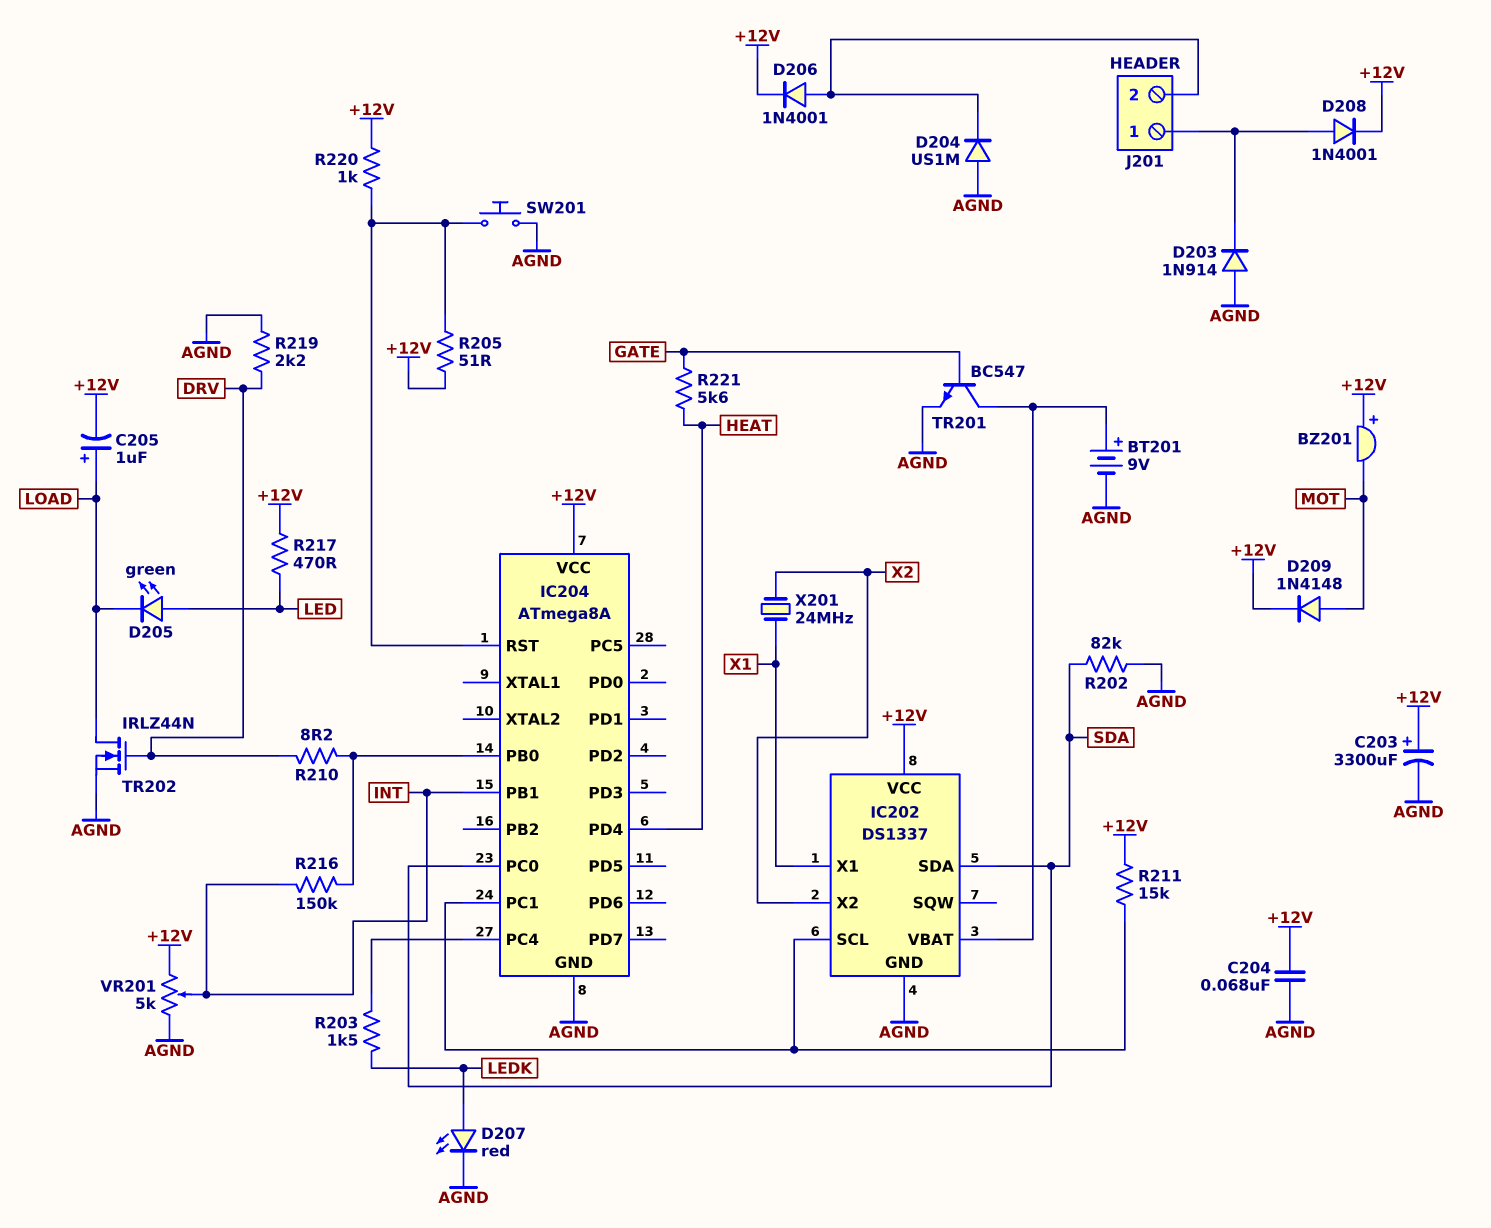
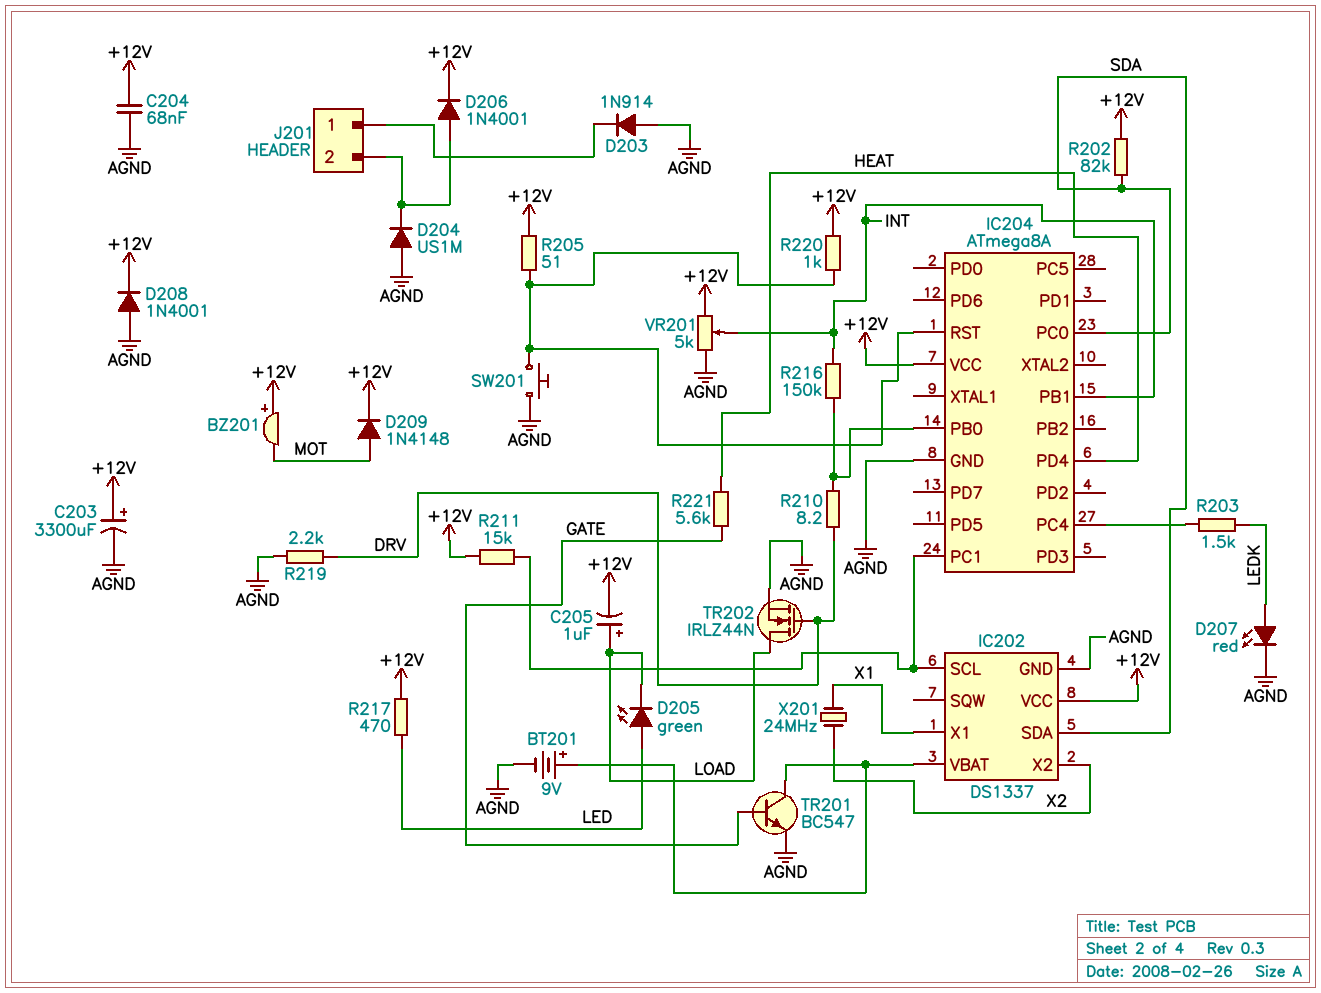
D208: diode 1N4001 (A J201/1, K +12V) -> diode 1N4001 (A AGND, K +12V)
R202: 82k (AGND, SDA) -> 82k (+12V, SDA)

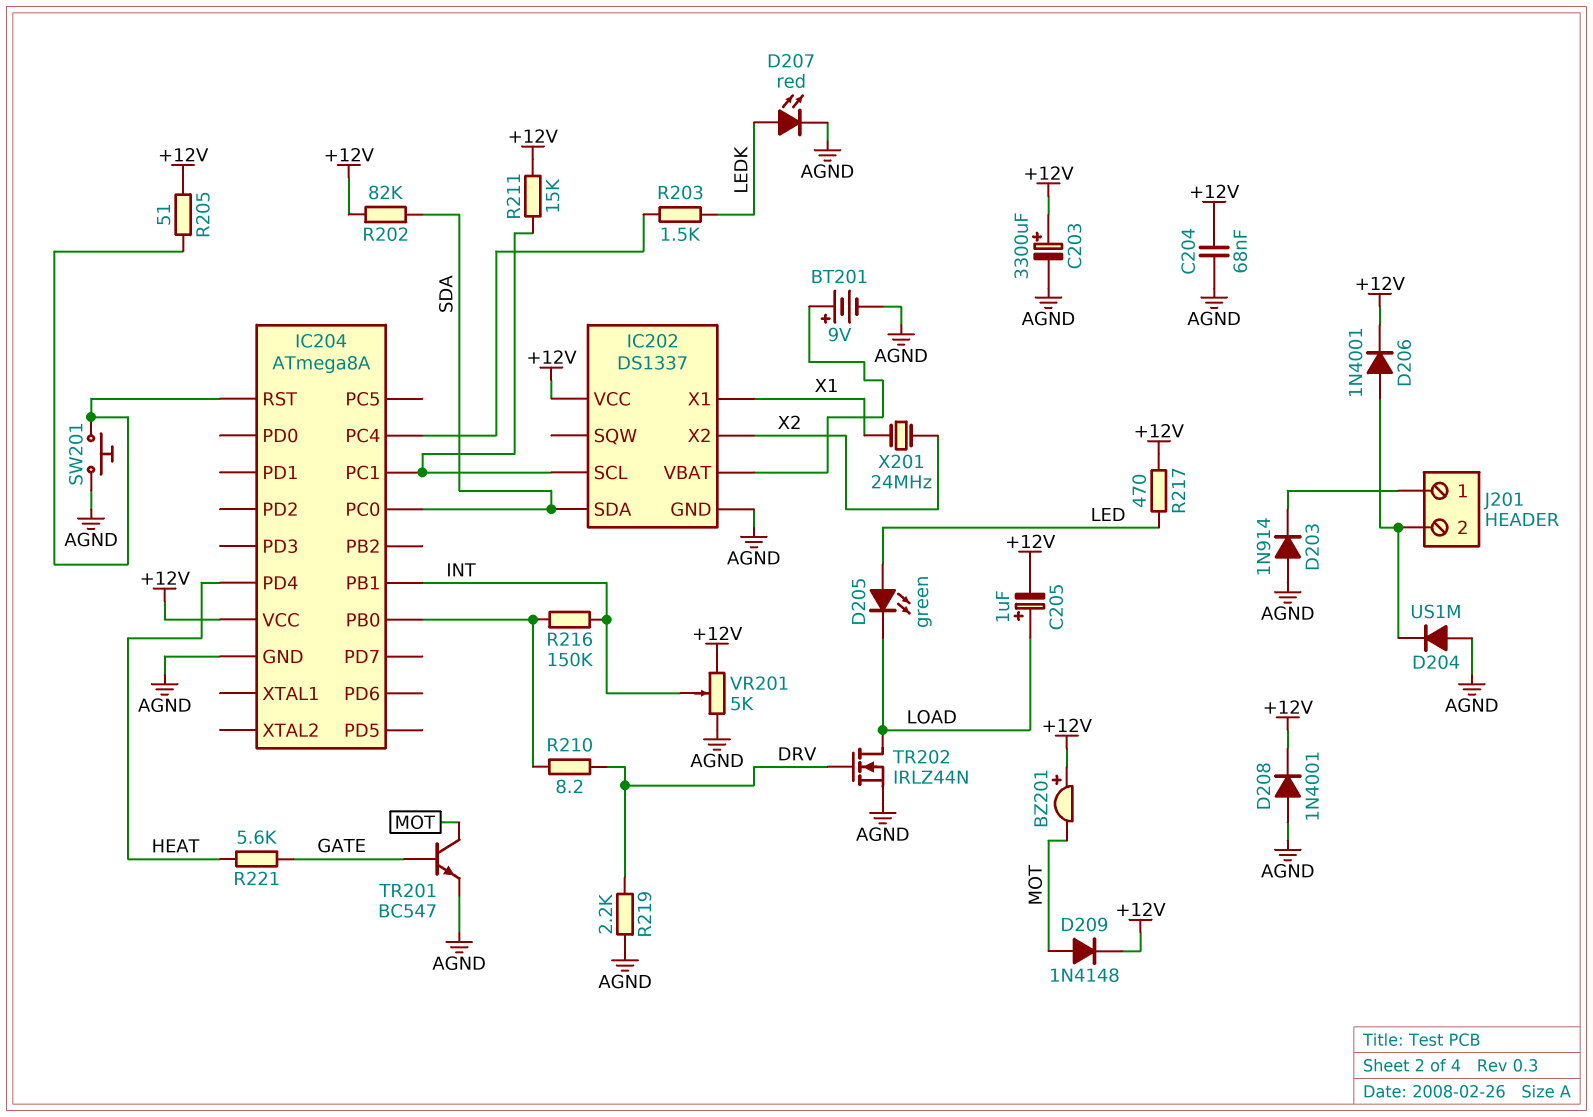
R220: 1k (+12V, IC204/RST) -> none
TR201: NPN BC547 (B GATE, C IC202/VBAT, E AGND) -> NPN BC547 (B GATE, C MOT, E AGND)

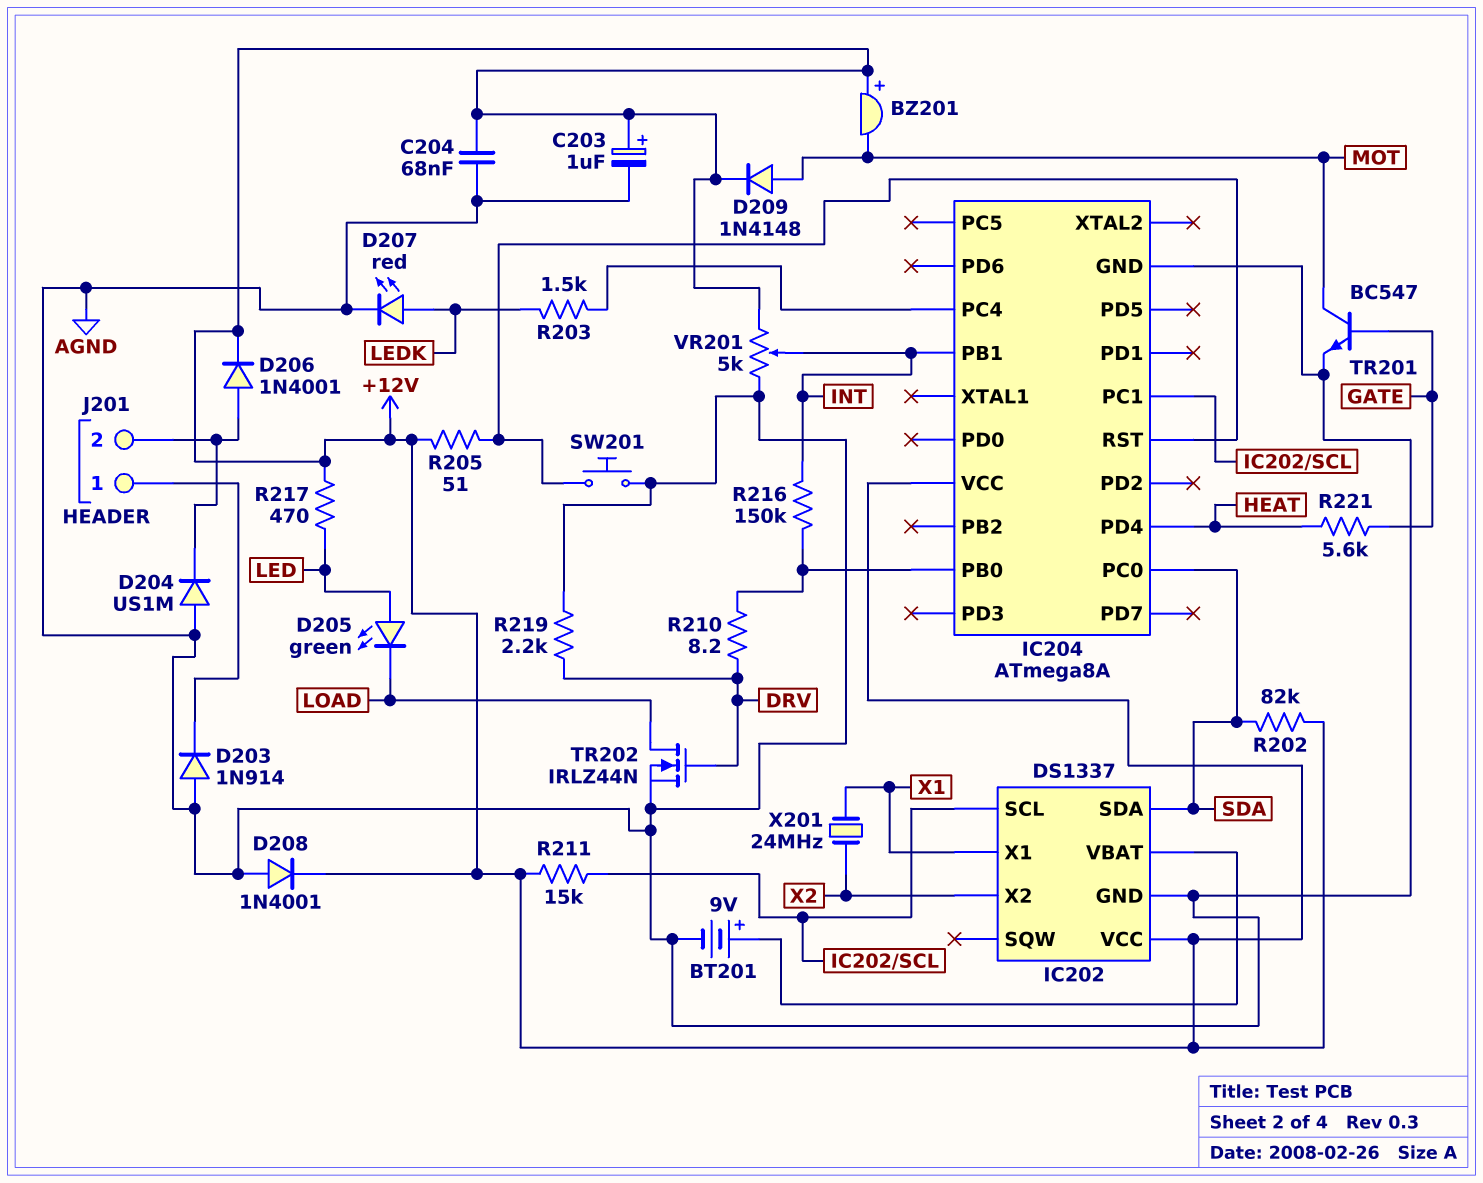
C203: 3300uF (plus +12V, minus AGND) -> 1uF (plus +12V, minus AGND)
C205: 1uF (plus LOAD, minus +12V) -> none

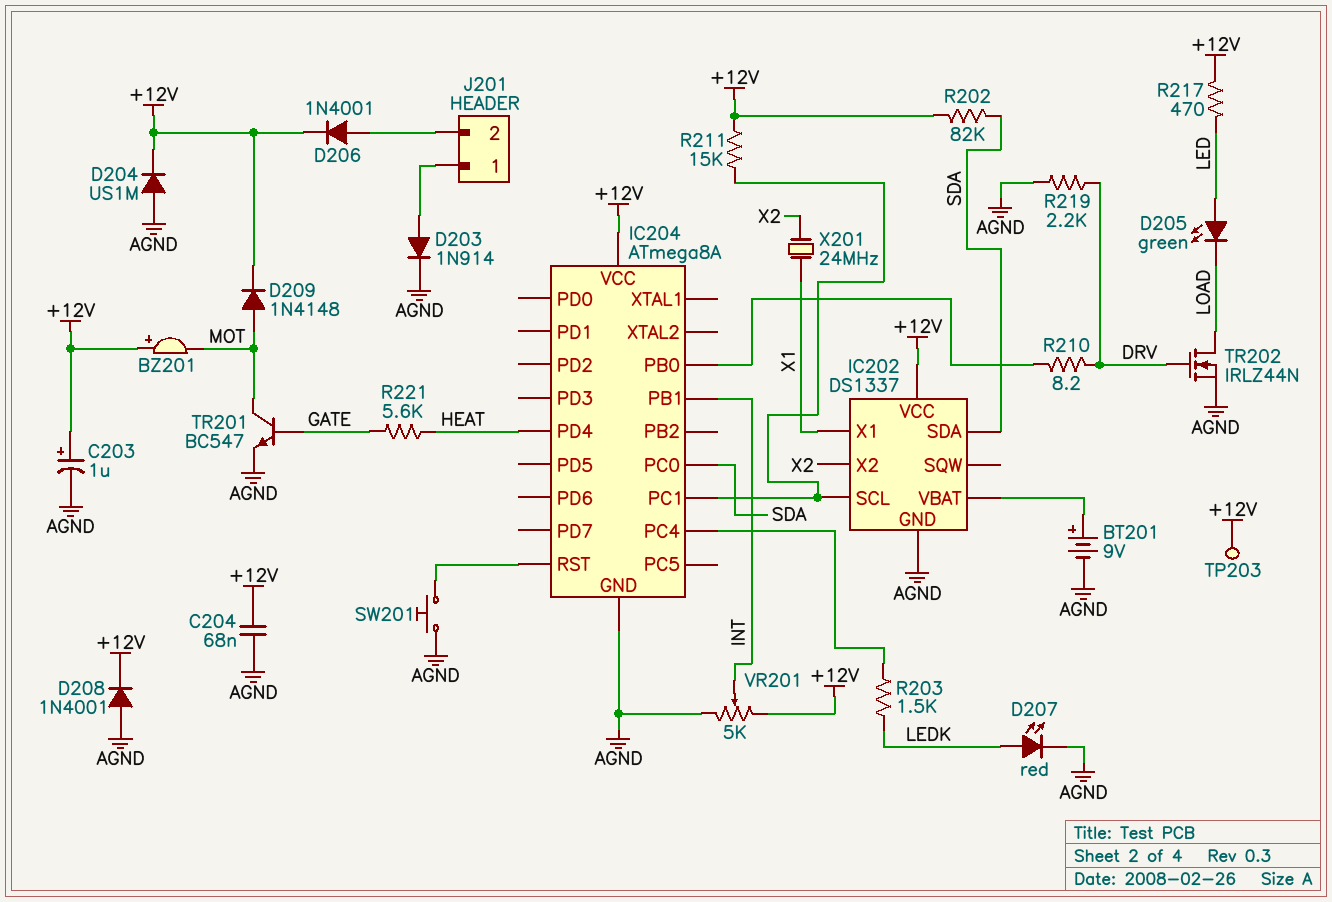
D203: diode 1N914 (A AGND, K J201/1) -> diode 1N914 (A J201/1, K AGND)
D204: diode US1M (A AGND, K J201/2) -> diode US1M (A AGND, K +12V)
R205: 51 (+12V, IC204/RST) -> none
R216: 150k (IC204/PB0, INT) -> none
TP203: none -> test point (+12V)

